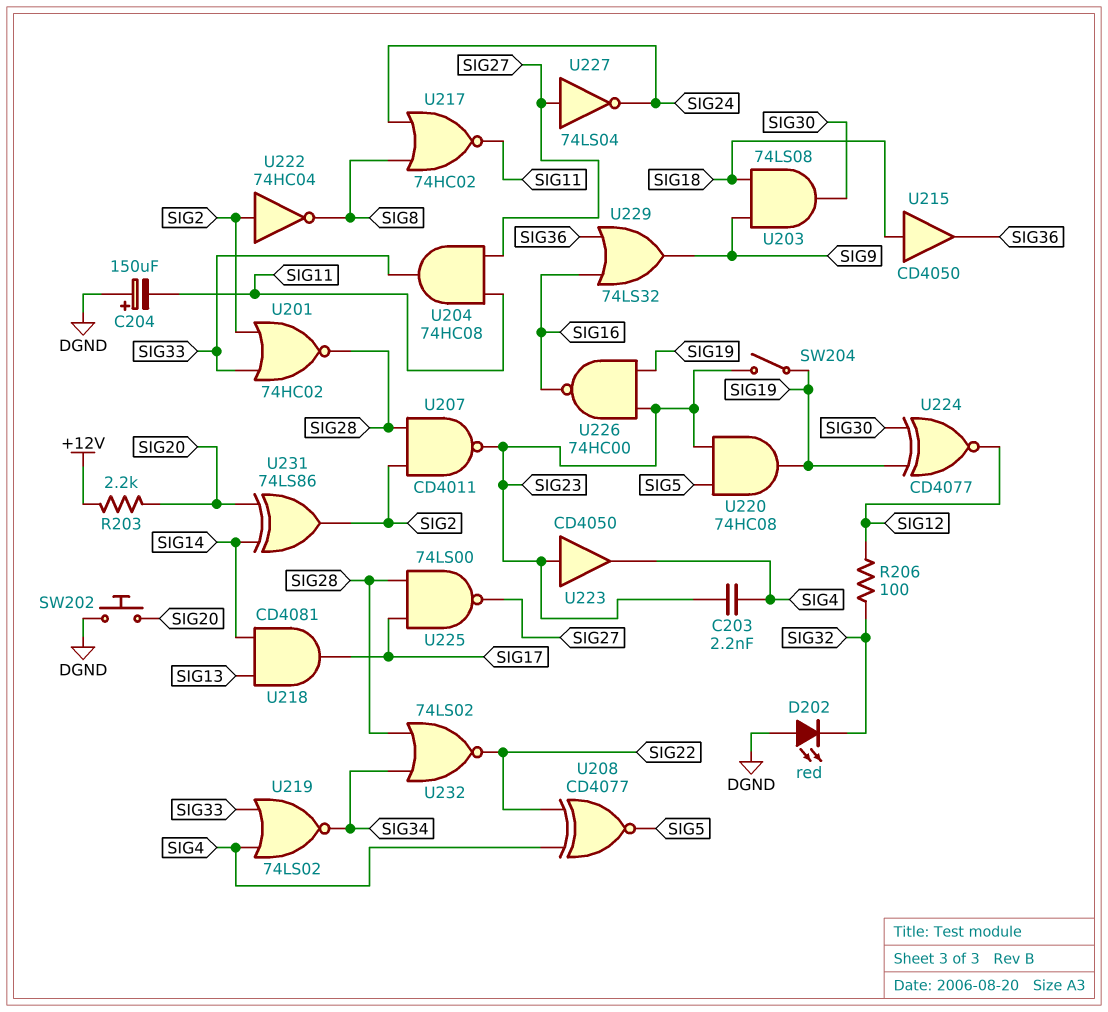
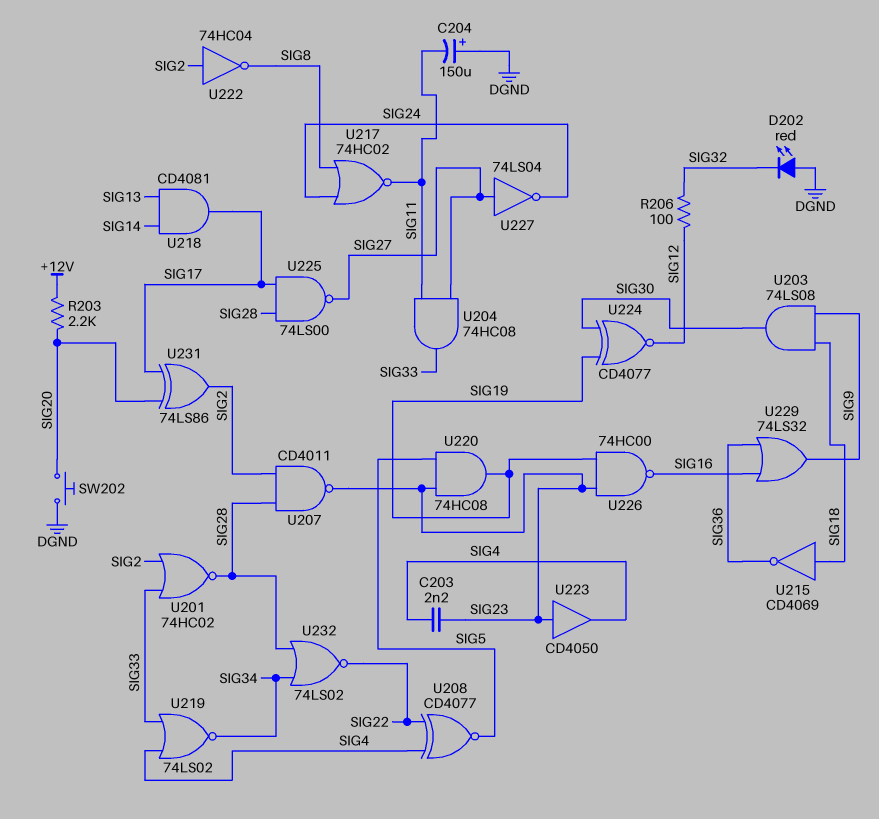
SW204: switch (SIG19, SIG23) -> none
U215: buffer CD4050 (in SIG18, out SIG36) -> NOT CD4069 (in SIG18, out SIG36)
U231: XOR 74LS86 (in SIG14, in SIG20, out SIG2) -> XOR 74LS86 (in SIG17, in SIG20, out SIG2)

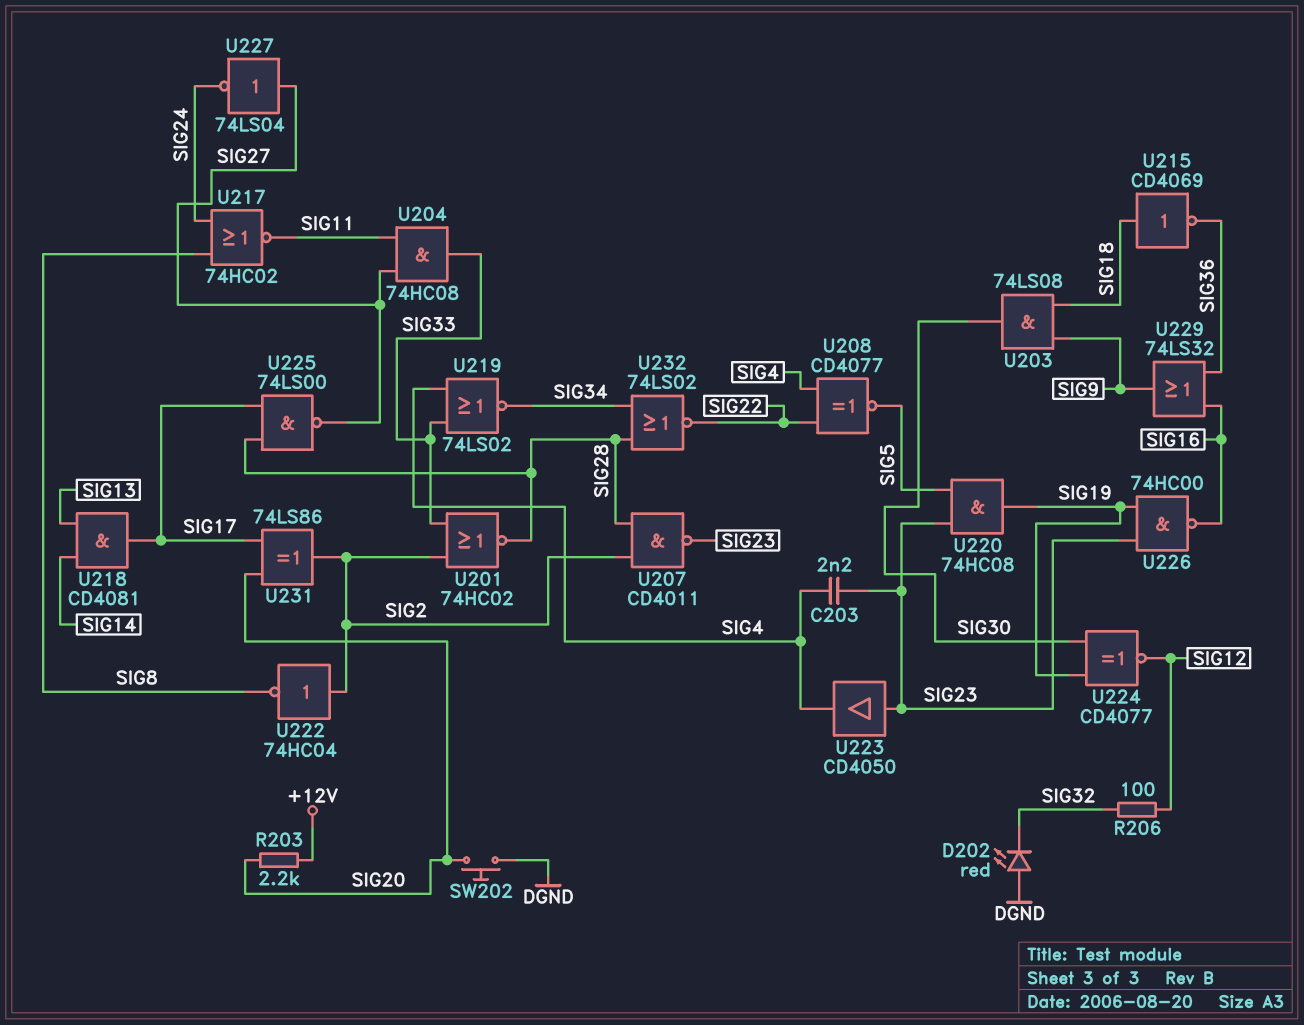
C204: 150uF (plus DGND, minus SIG11) -> none

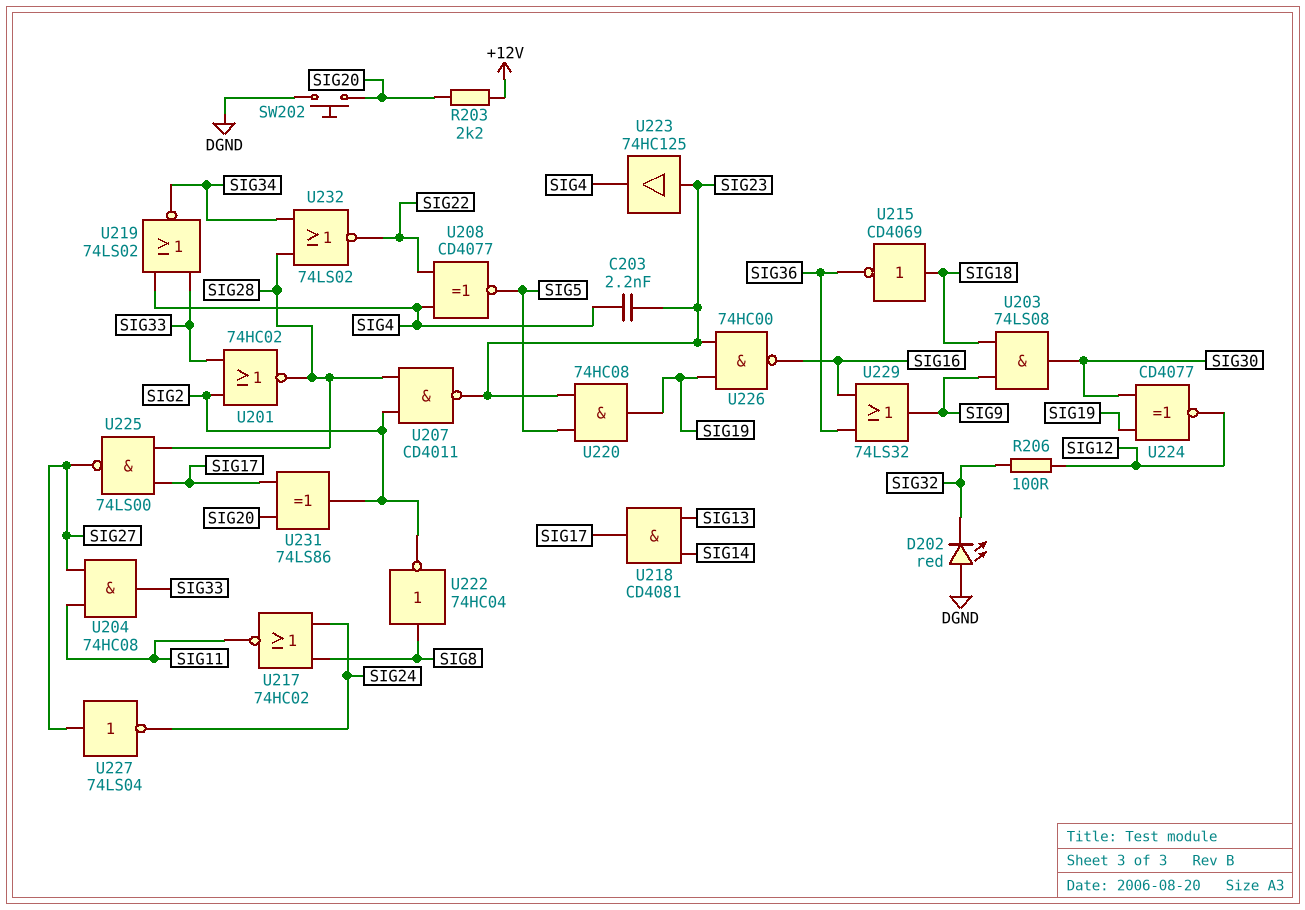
U222: NOT 74HC04 (in SIG2, out SIG8) -> NOT 74HC04 (in SIG8, out SIG2)
U223: buffer CD4050 (in SIG23, out SIG4) -> buffer 74HC125 (in SIG23, out SIG4)

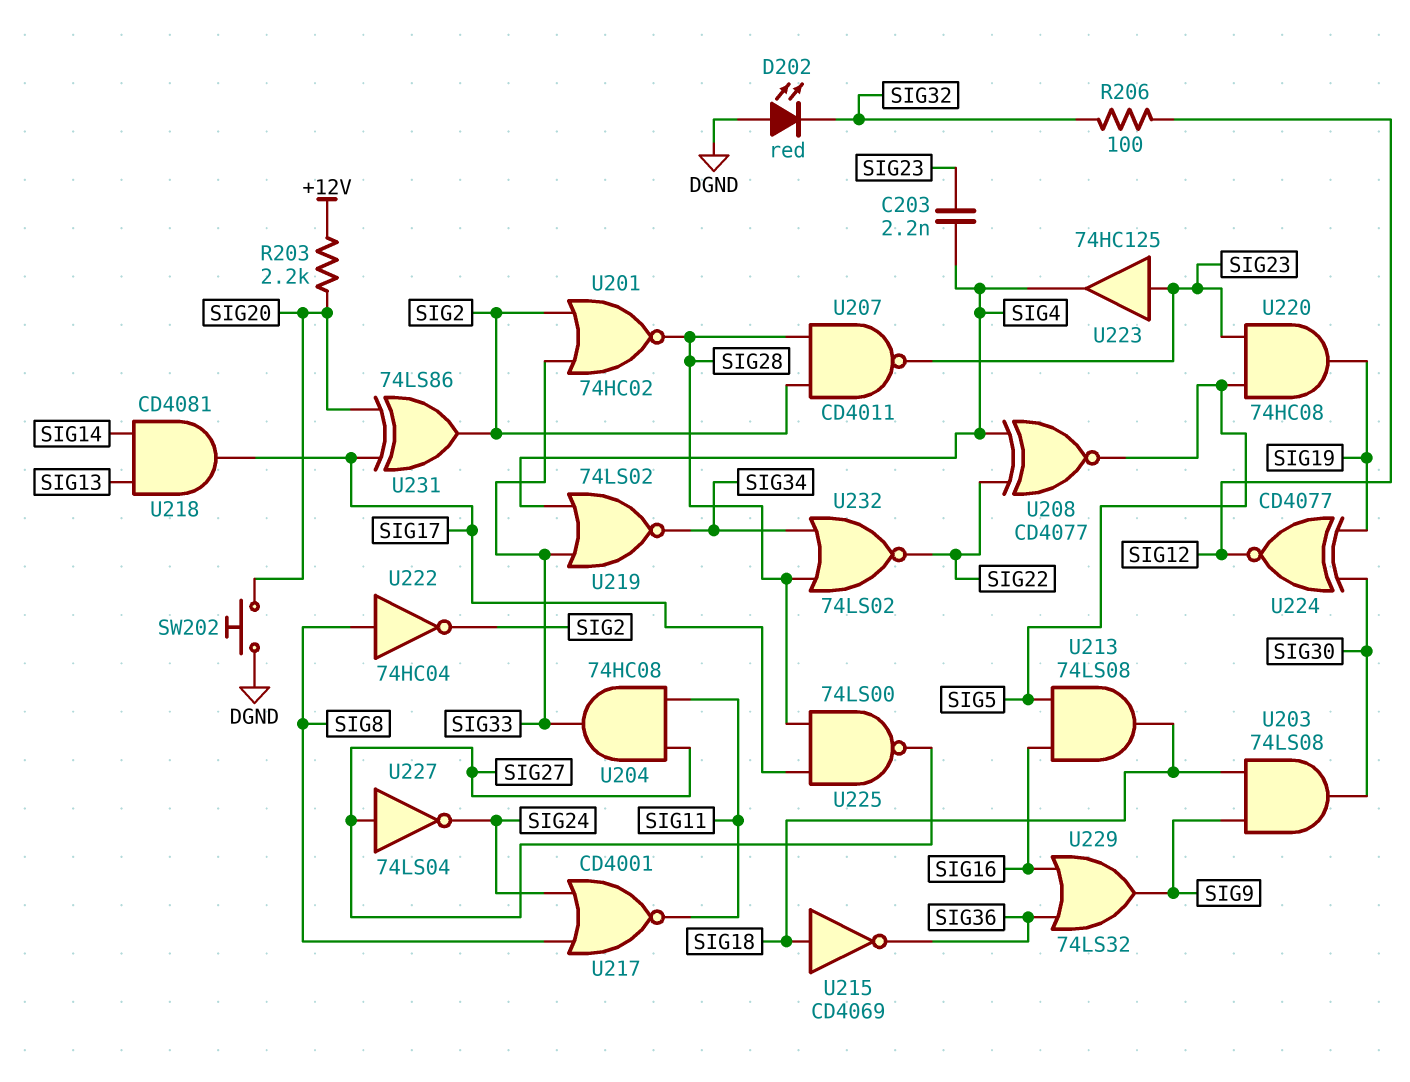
U213: none -> AND 74LS08 (in SIG5, in SIG16, out SIG18)
U217: NOR 74HC02 (in SIG8, in SIG24, out SIG11) -> NOR CD4001 (in SIG8, in SIG24, out SIG11)
U226: NAND 74HC00 (in SIG19, in SIG23, out SIG16) -> none

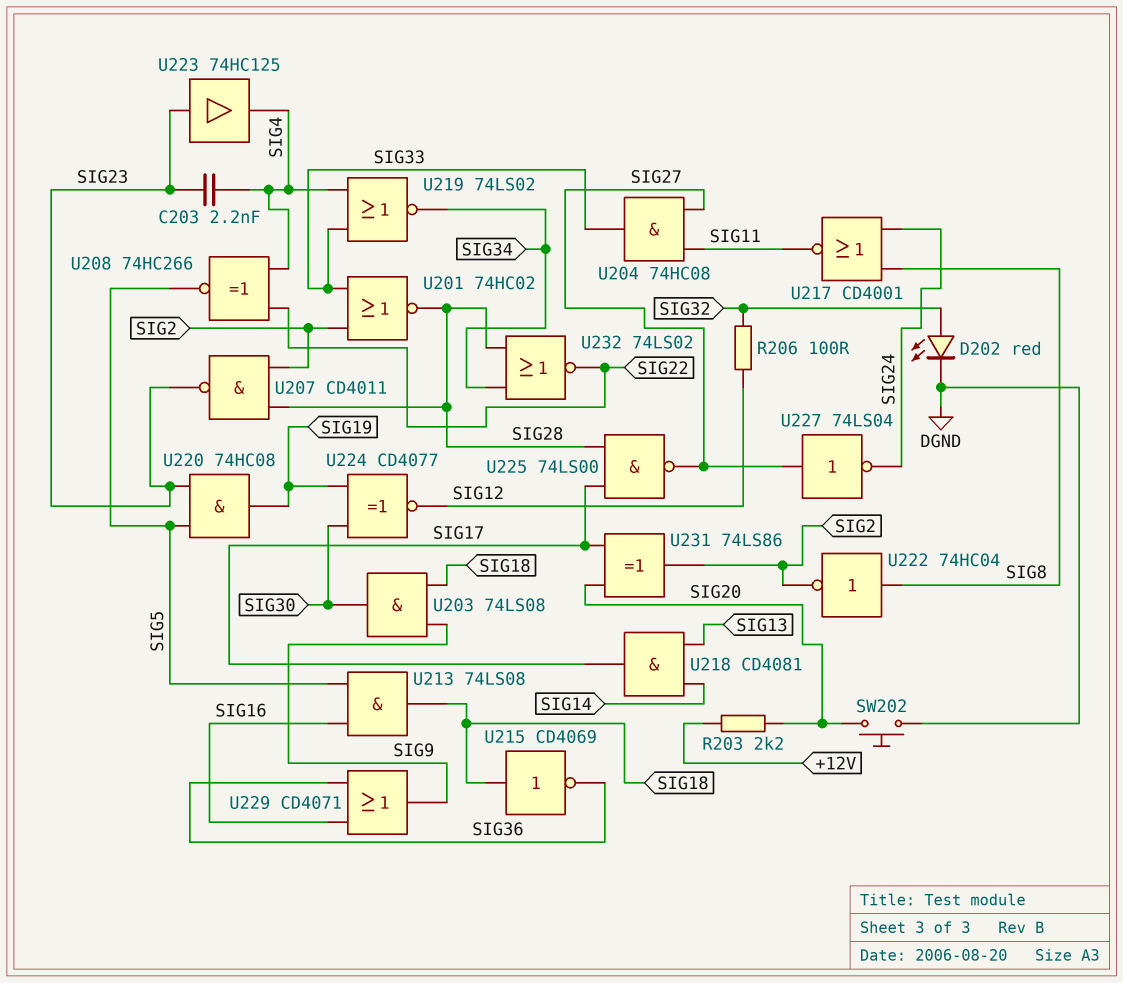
D202: LED red (A DGND, K SIG32) -> LED red (A SIG32, K DGND)
U208: XNOR CD4077 (in SIG4, in SIG22, out SIG5) -> XNOR 74HC266 (in SIG4, in SIG22, out SIG5)
U229: OR 74LS32 (in SIG16, in SIG36, out SIG9) -> OR CD4071 (in SIG16, in SIG36, out SIG9)

